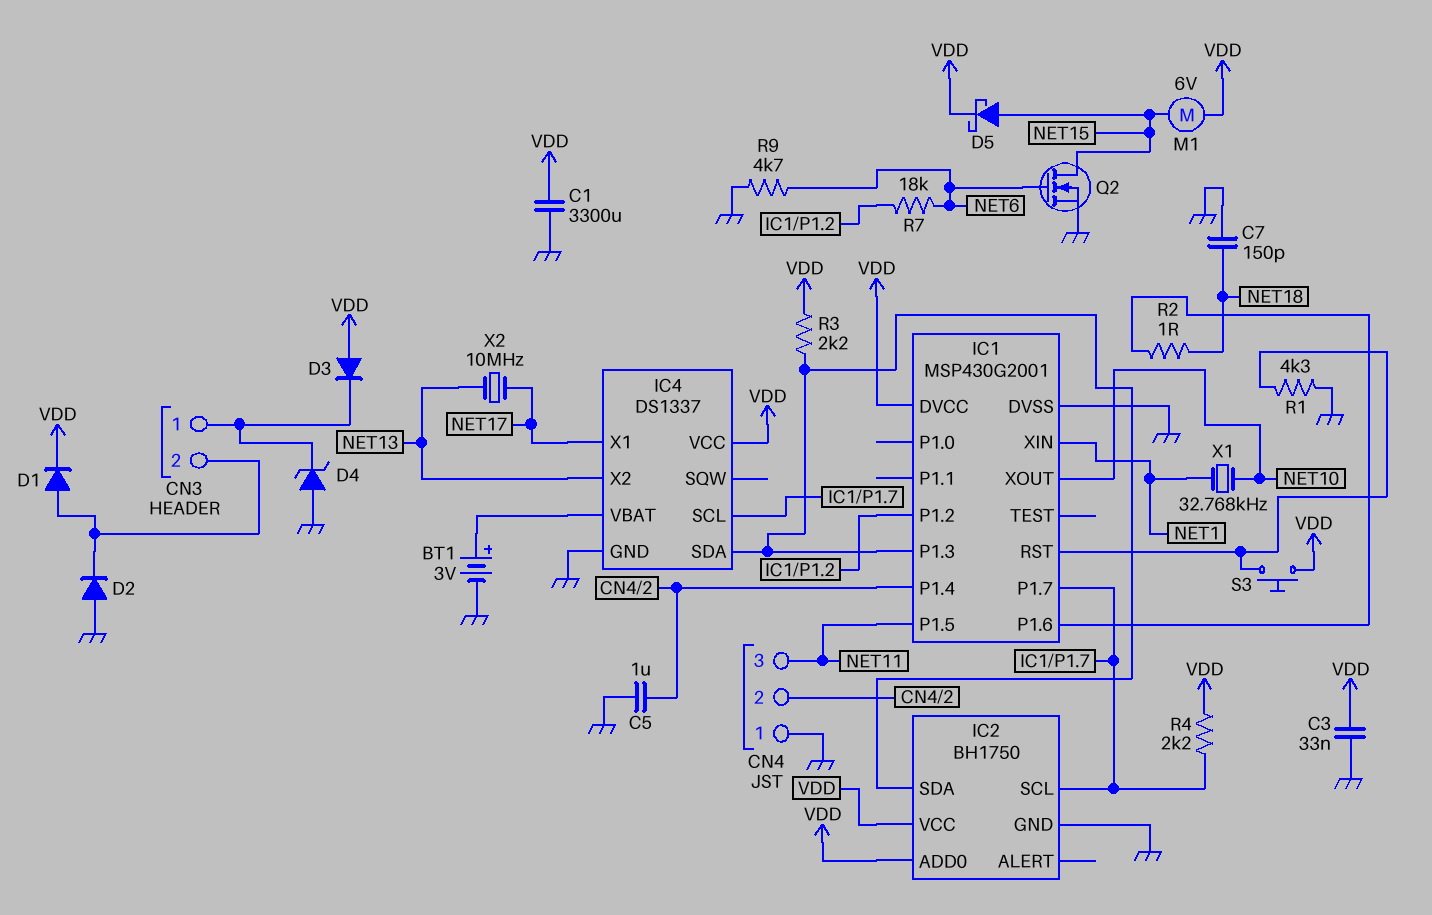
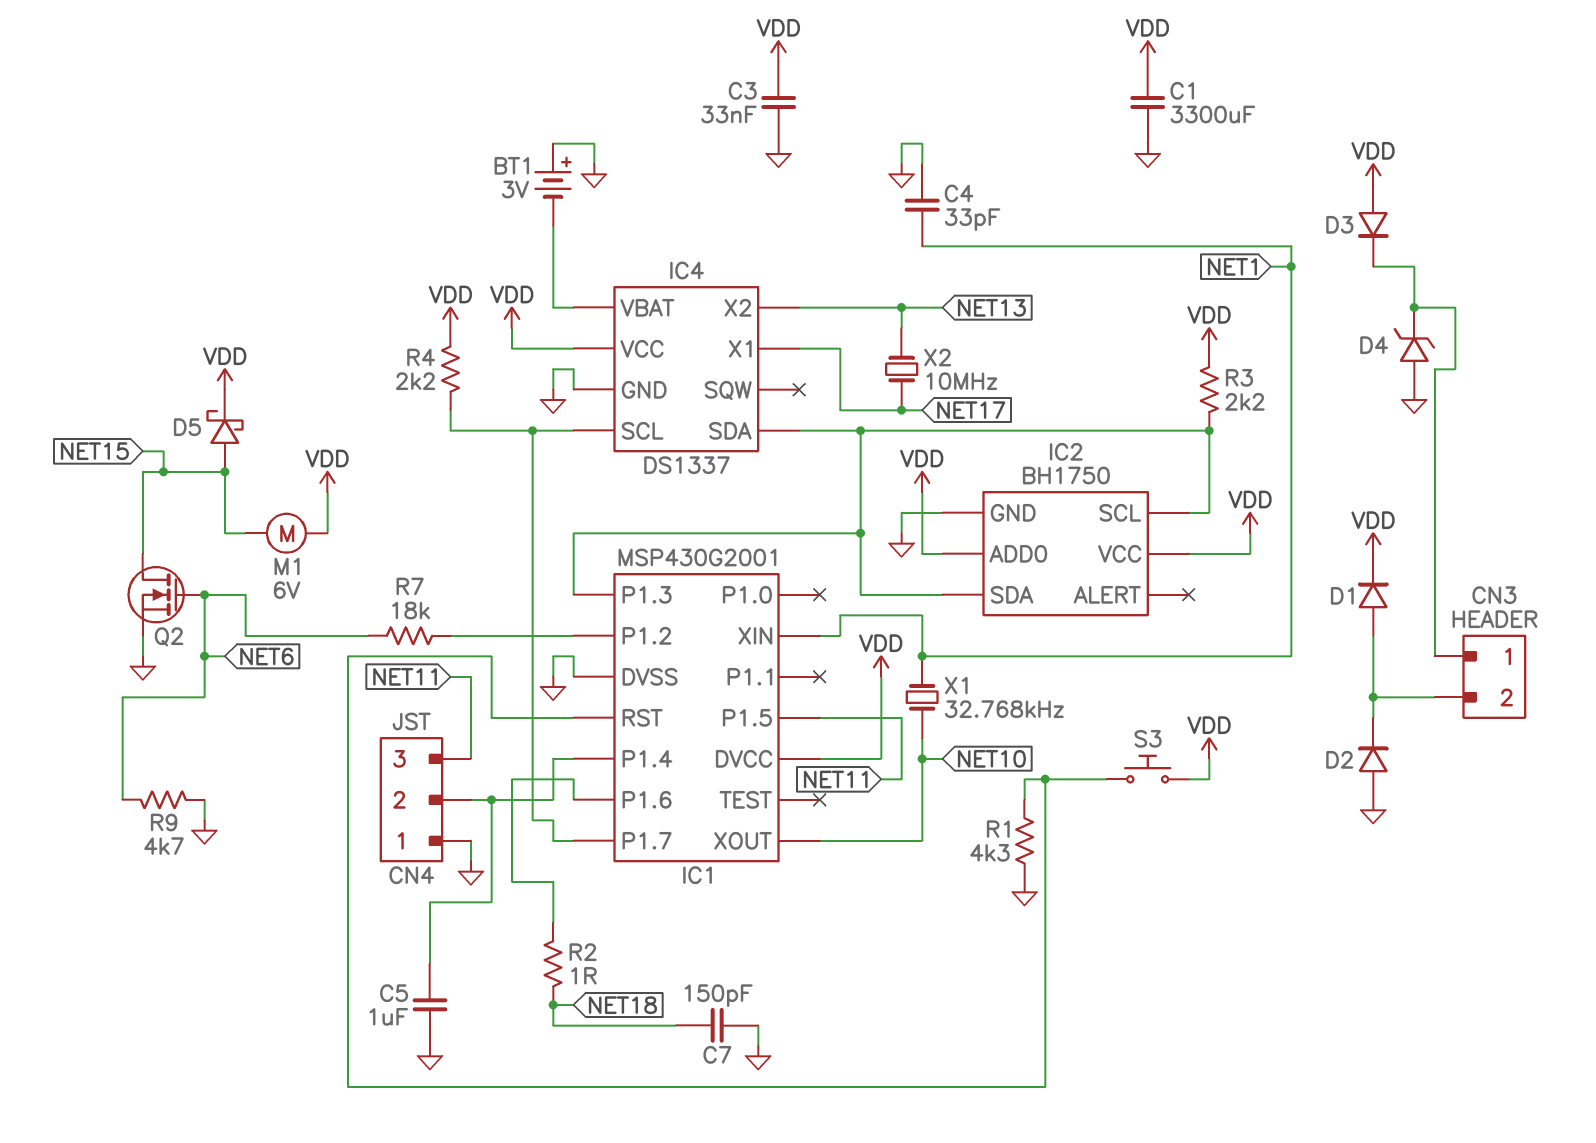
BT1: 3V (plus IC4/VBAT, minus GND) -> 3V (plus GND, minus IC4/VBAT)
C4: none -> 33pF (GND, NET1)
IC2 pin SCL: IC1/P1.7 -> IC1/P1.3

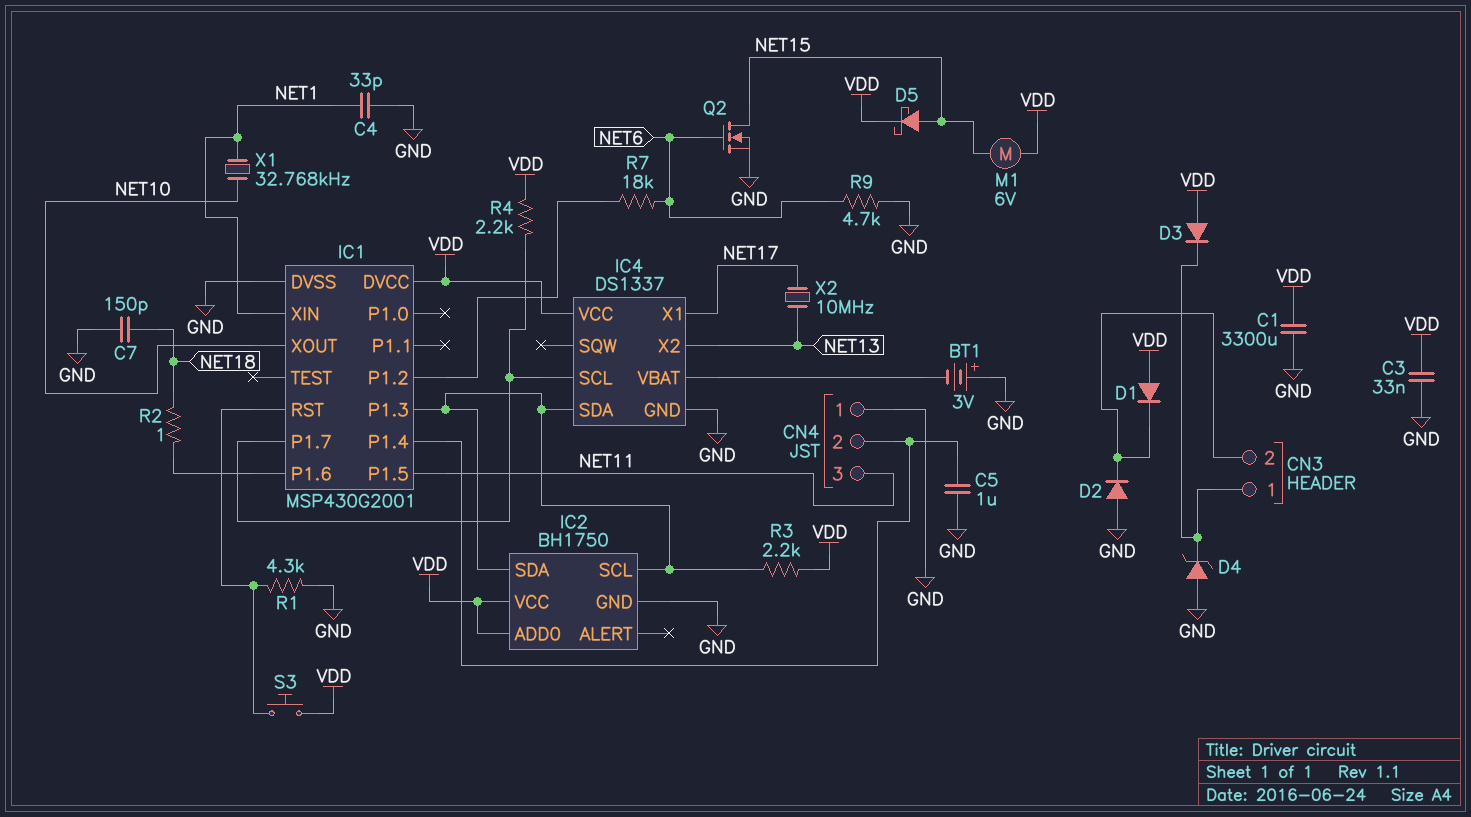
D1: diode (A CN3/2, K VDD) -> diode (A VDD, K CN3/2)

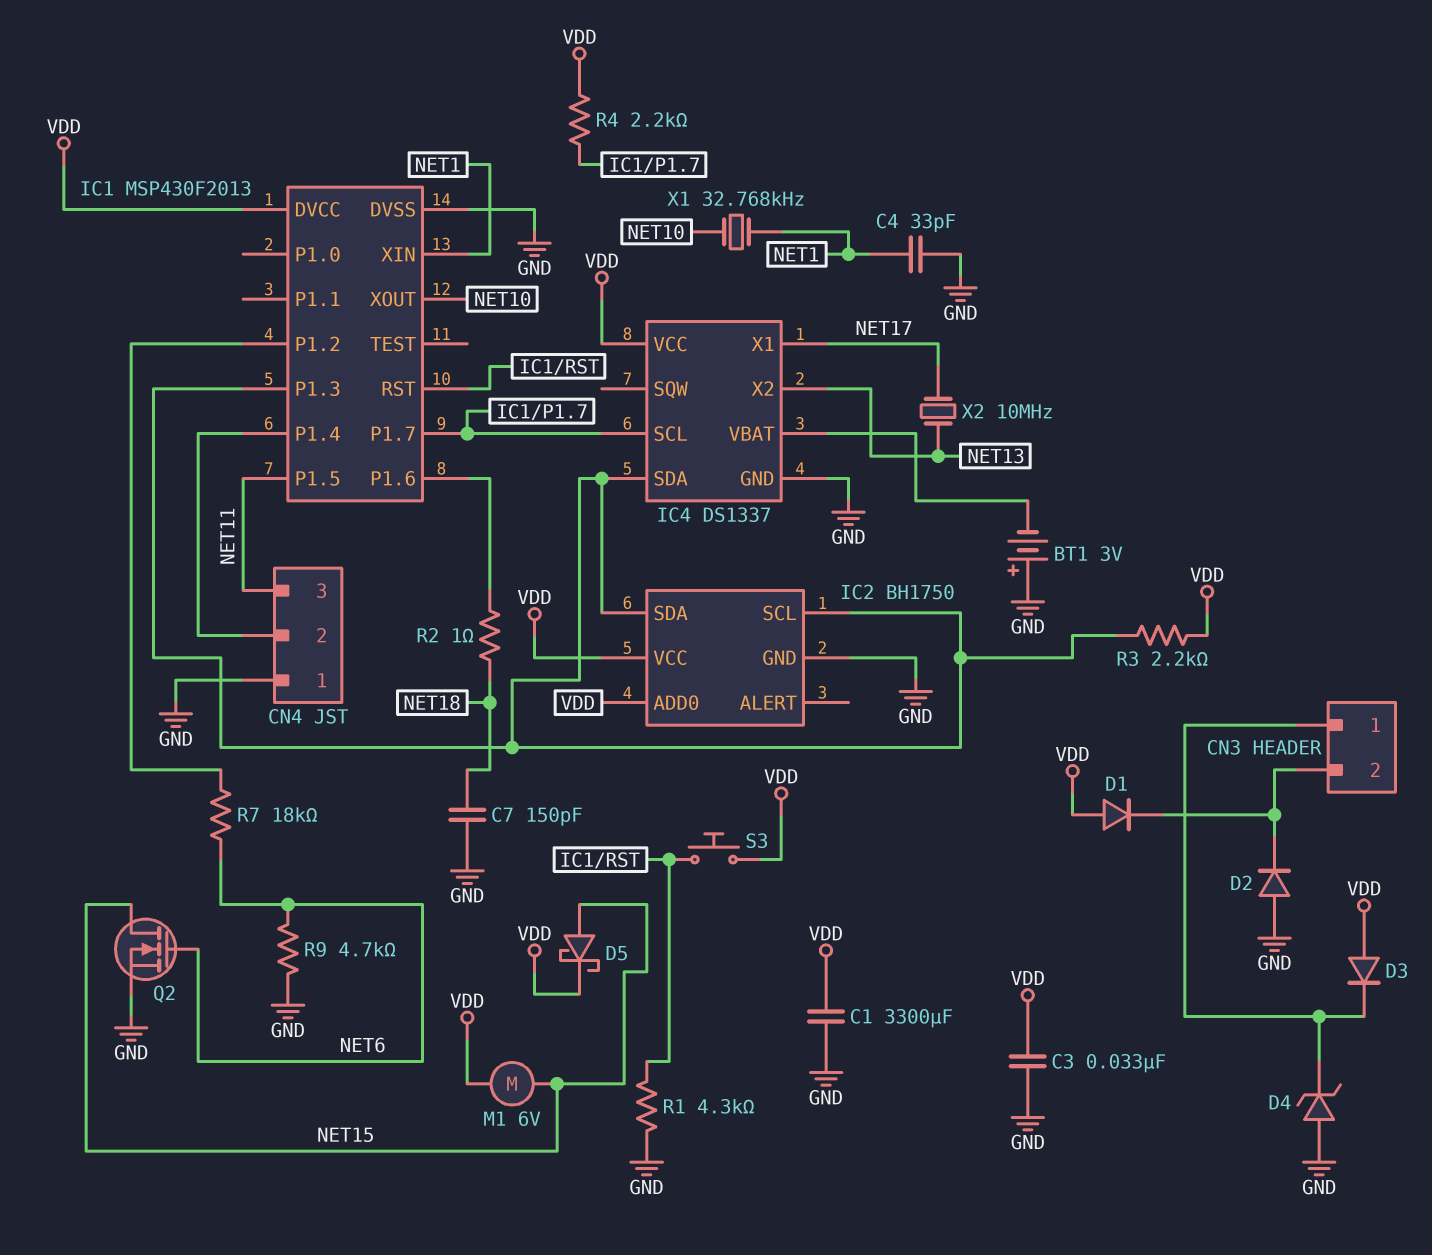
C5: 1uF (CN4/2, GND) -> none
IC1: MSP430G2001 -> MSP430F2013

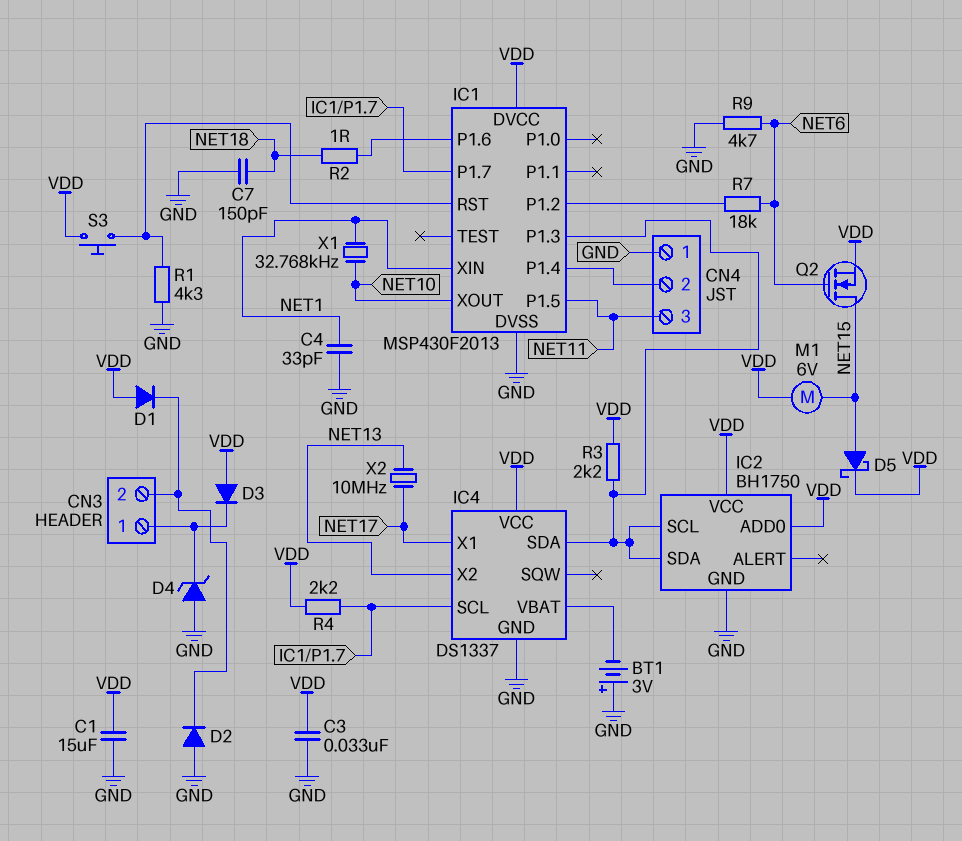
C1: 3300uF (GND, VDD) -> 15uF (GND, VDD)
Q2: NMOS (G NET6, D NET15, S GND) -> NMOS (G NET6, D NET15, S VDD)

